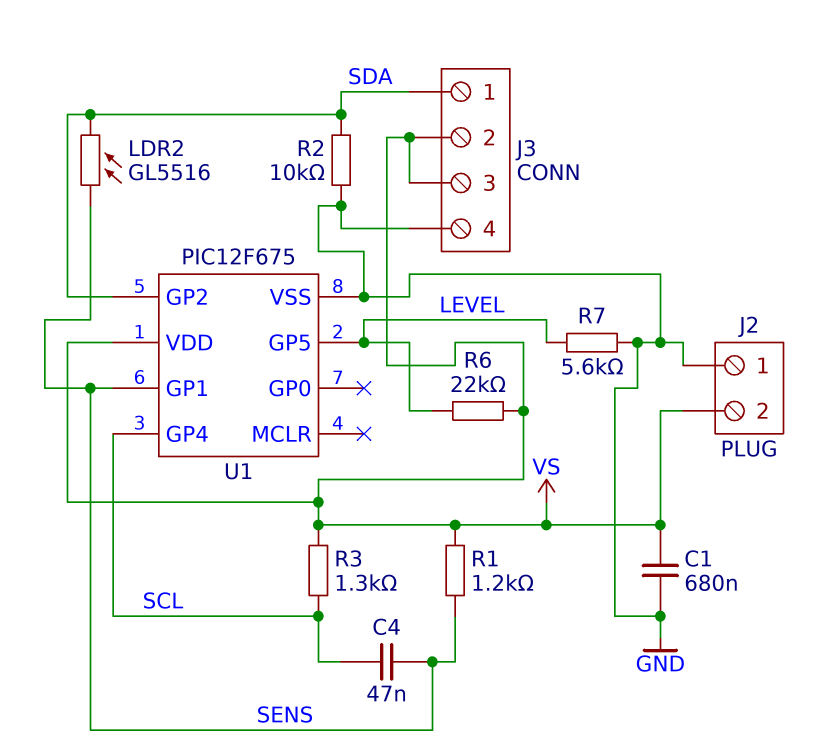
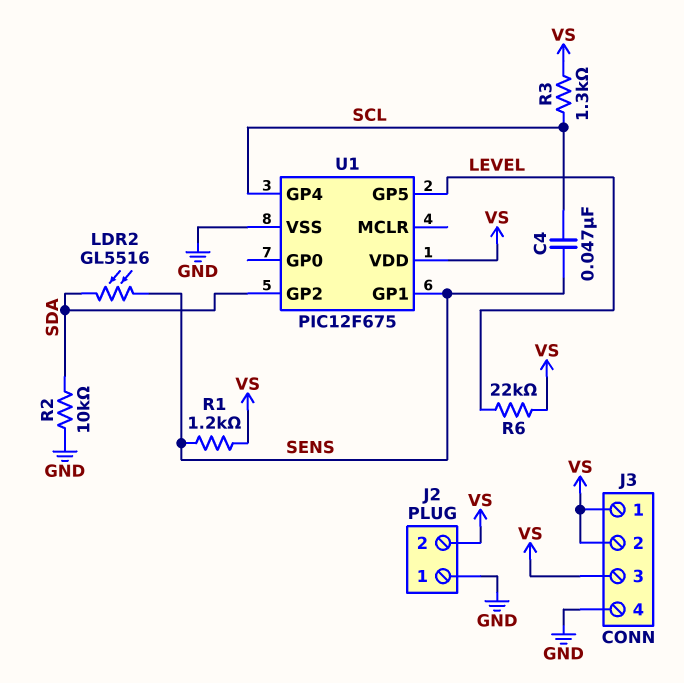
C1: 680nF (GND, VS) -> none
J3 pin 1: SDA -> VS
R7: 5.6k (GND, LEVEL) -> none

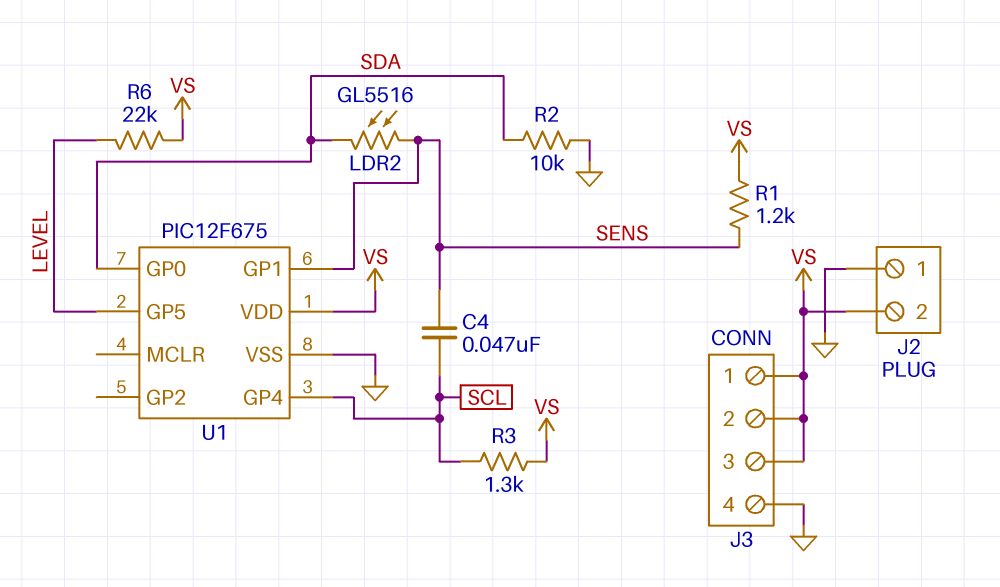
U1 pin GP0: none -> SDA
U1 pin GP2: SDA -> none

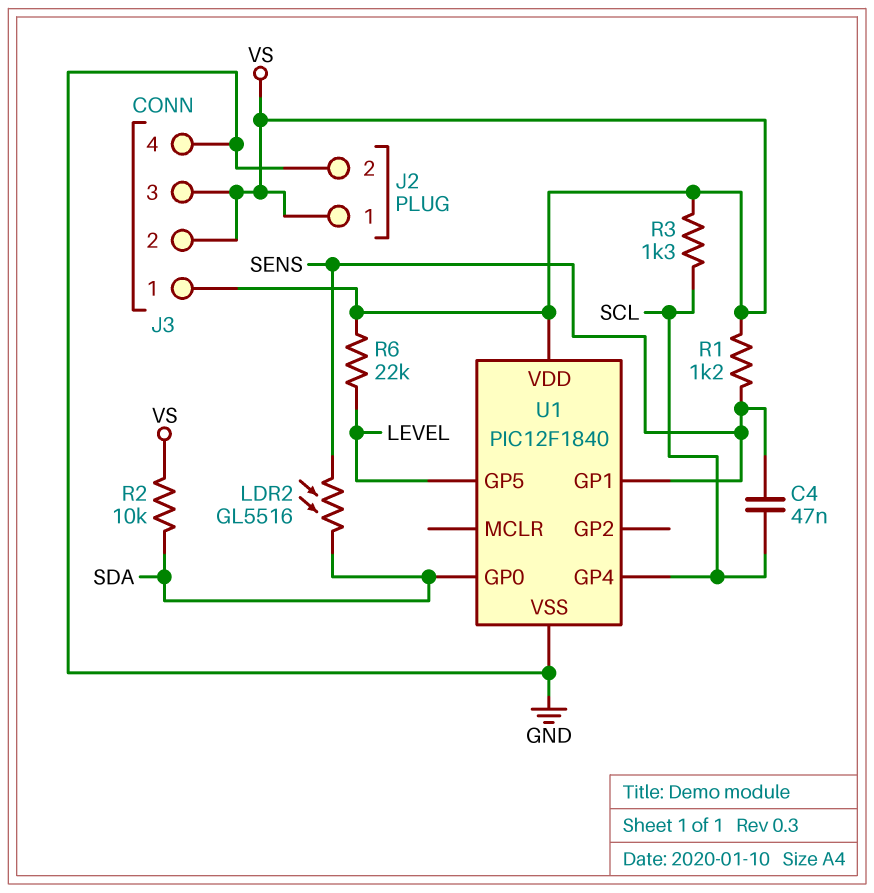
J2 pin 1: GND -> VS
J2 pin 2: VS -> GND
R2: 10k (GND, SDA) -> 10k (SDA, VS)
U1: PIC12F675 -> PIC12F1840

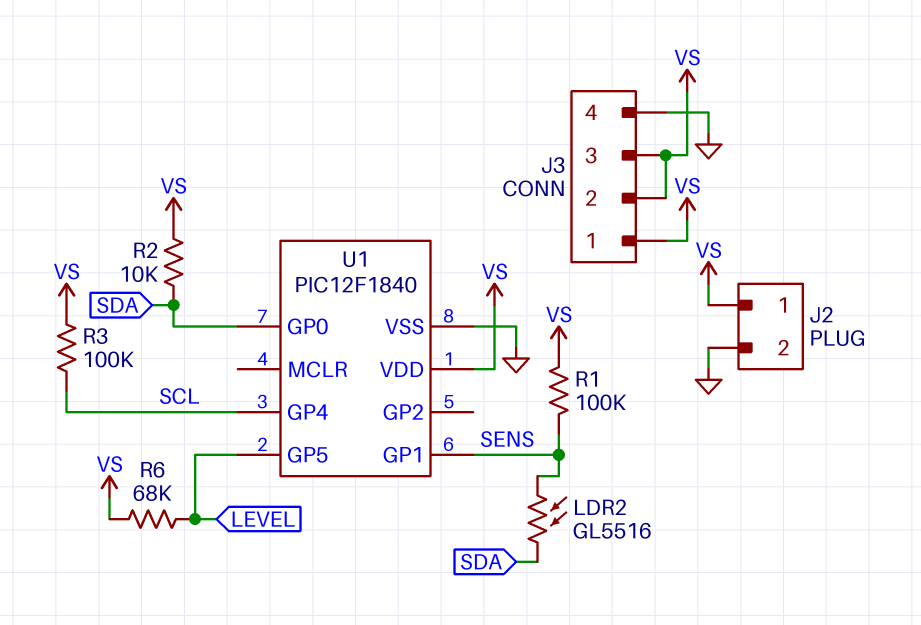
C4: 47nF (SCL, SENS) -> none
R1: 1.2k (SENS, VS) -> 100k (SENS, VS)
R3: 1.3k (SCL, VS) -> 100k (SCL, VS)
R6: 22k (LEVEL, VS) -> 68k (LEVEL, VS)

